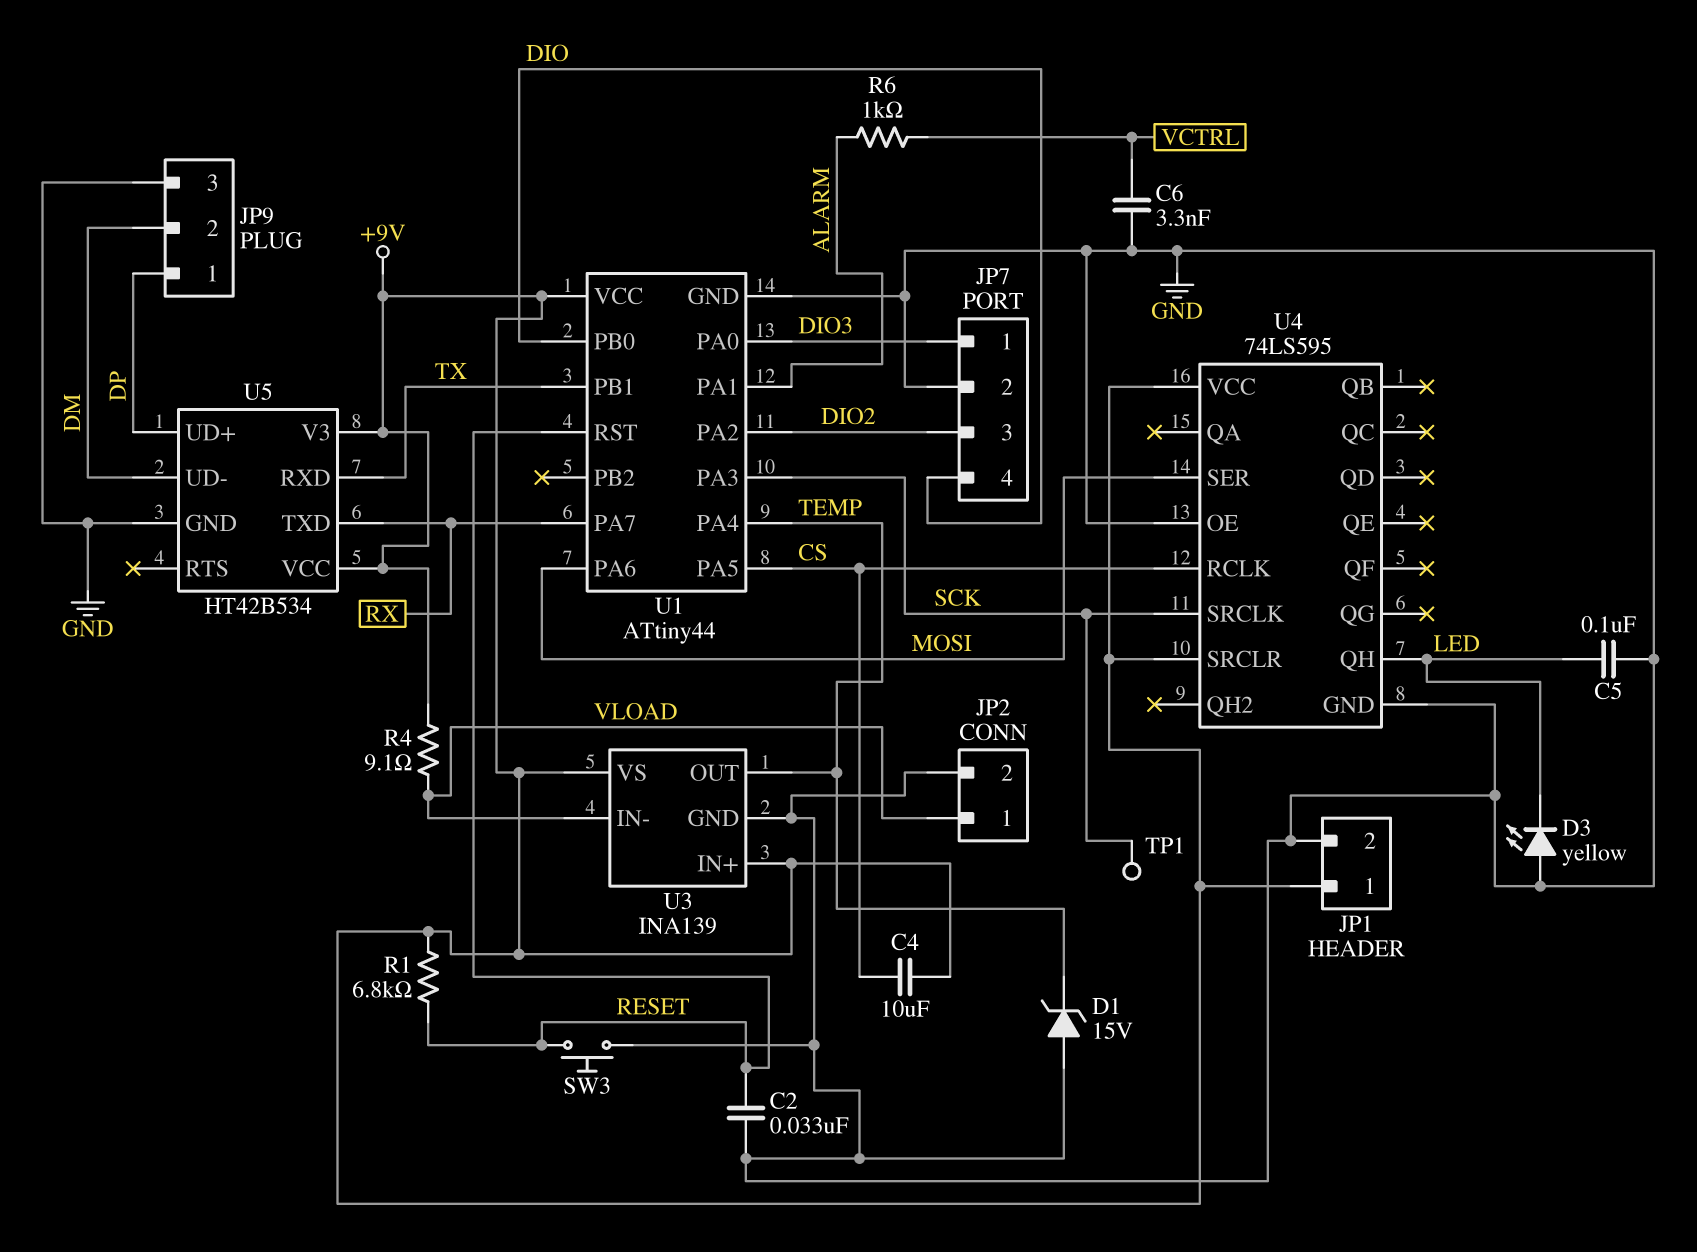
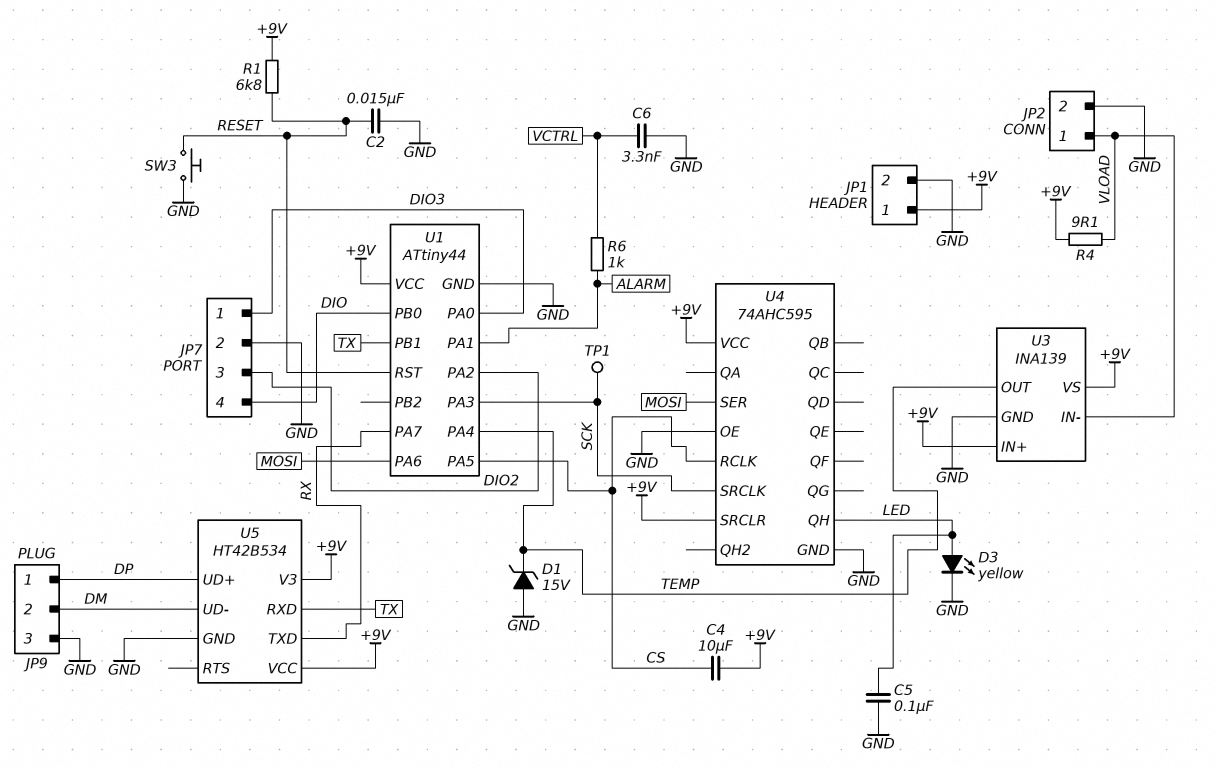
C2: 33nF (GND, RESET) -> 15nF (GND, RESET)
D3: LED yellow (A GND, K LED) -> LED yellow (A LED, K GND)
U4: 74LS595 -> 74AHC595

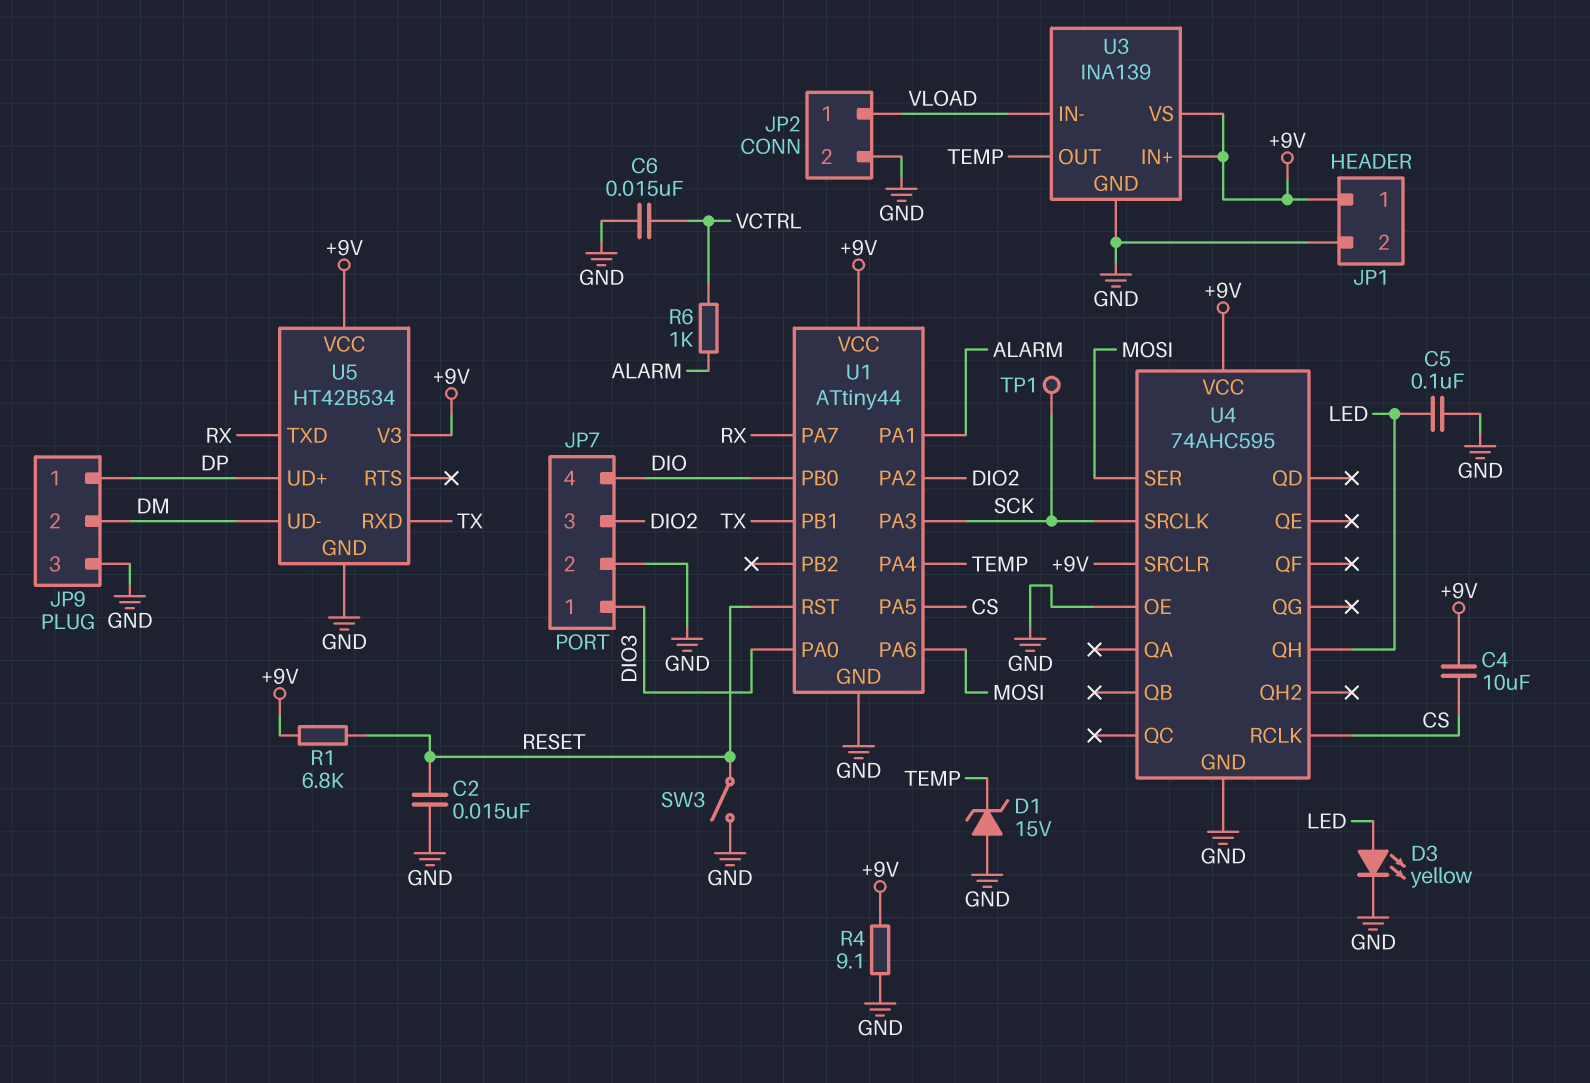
C6: 3.3nF (GND, VCTRL) -> 15nF (GND, VCTRL)
R4: 9.1 (+9V, VLOAD) -> 9.1 (+9V, GND)
SW3: button (GND, RESET) -> switch (GND, RESET)

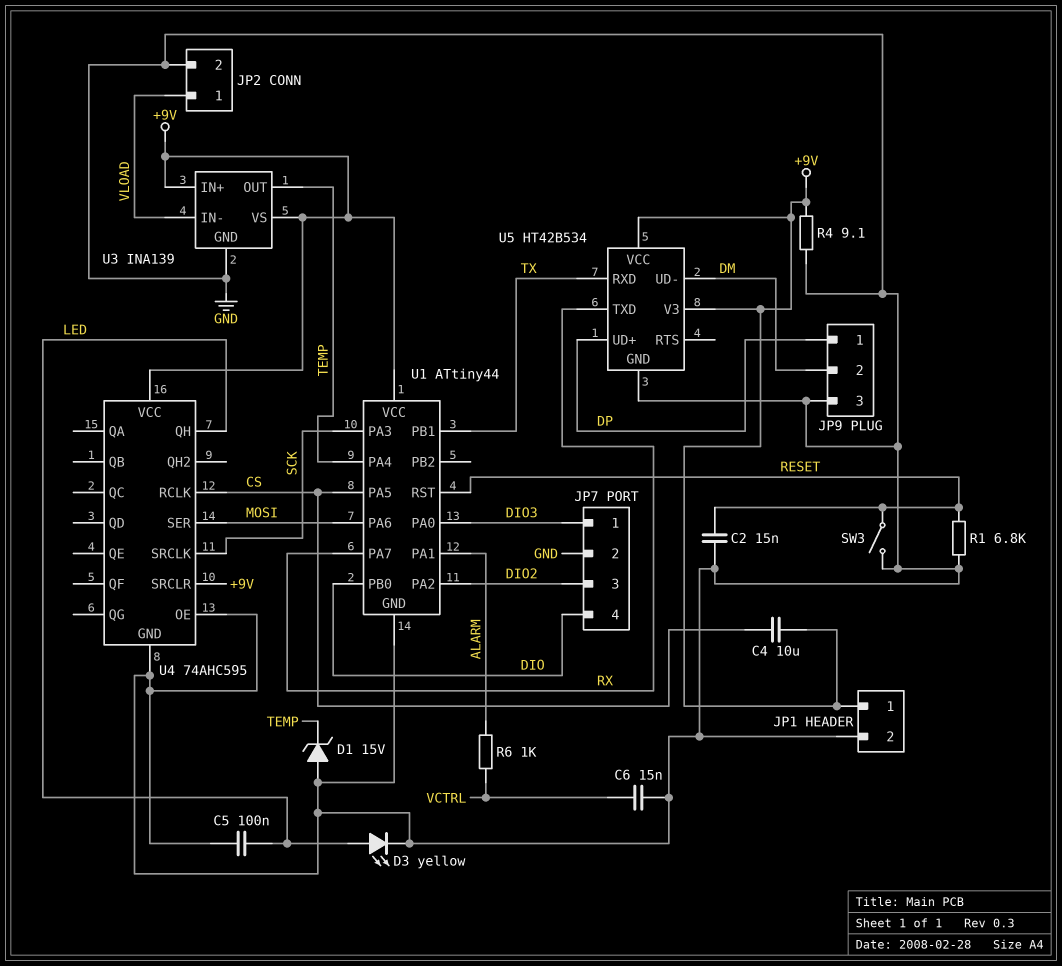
R1: 6.8k (+9V, RESET) -> 6.8k (GND, RESET)
TP1: test point (SCK) -> none

